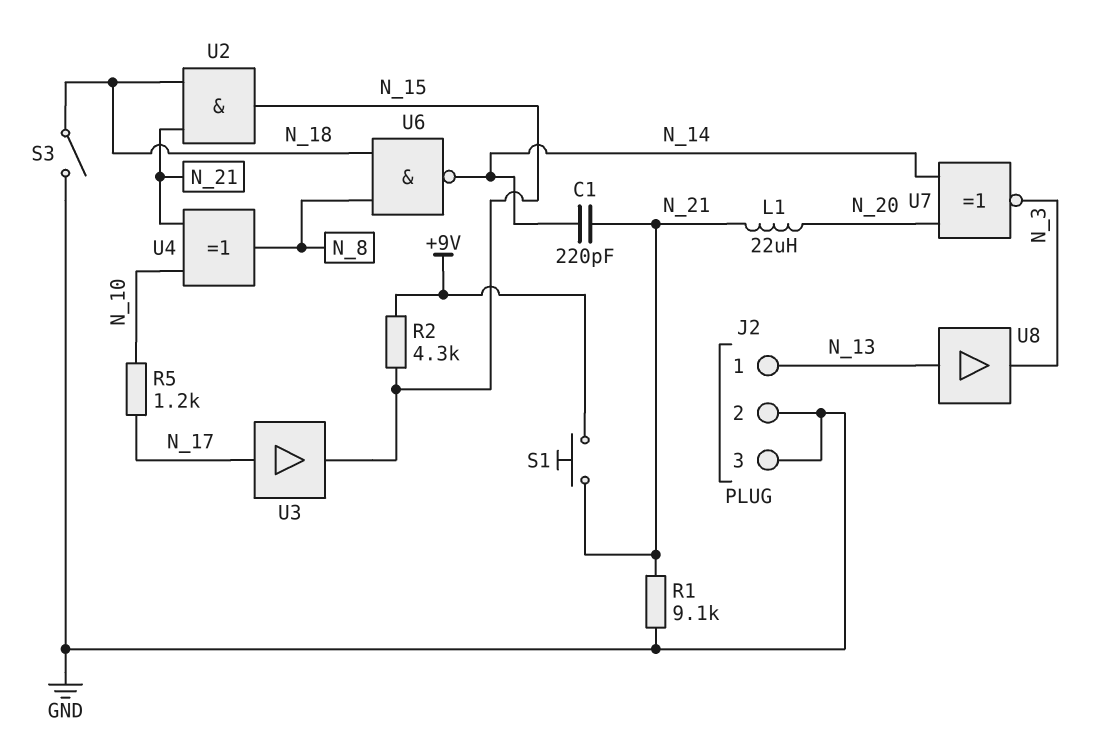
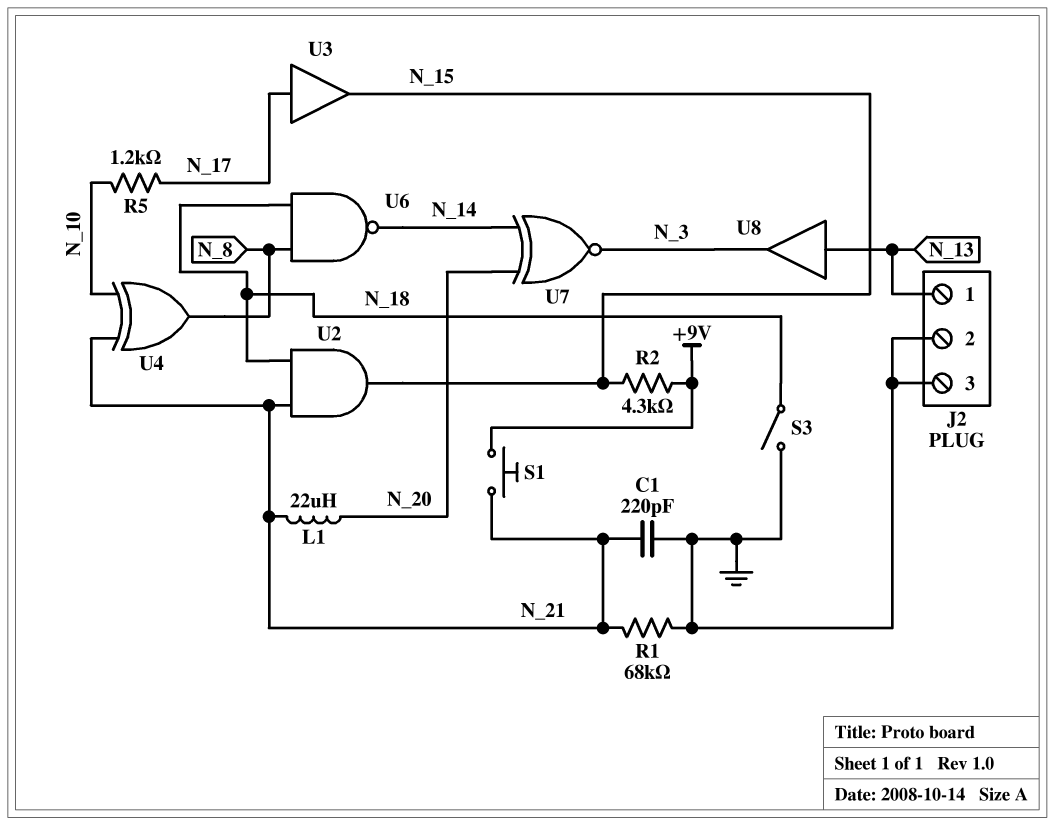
C1: 220pF (N_14, N_21) -> 220pF (GND, N_21)
R1: 9.1k (GND, N_21) -> 68k (GND, N_21)

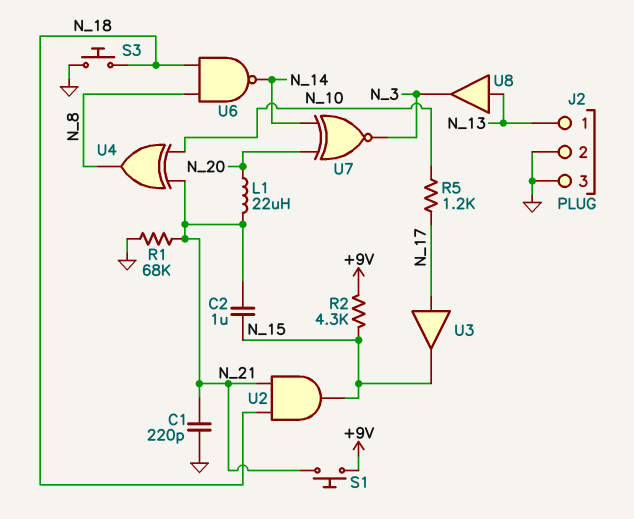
C2: none -> 1uF (N_15, N_21)
S3: switch (GND, N_18) -> button (GND, N_18)

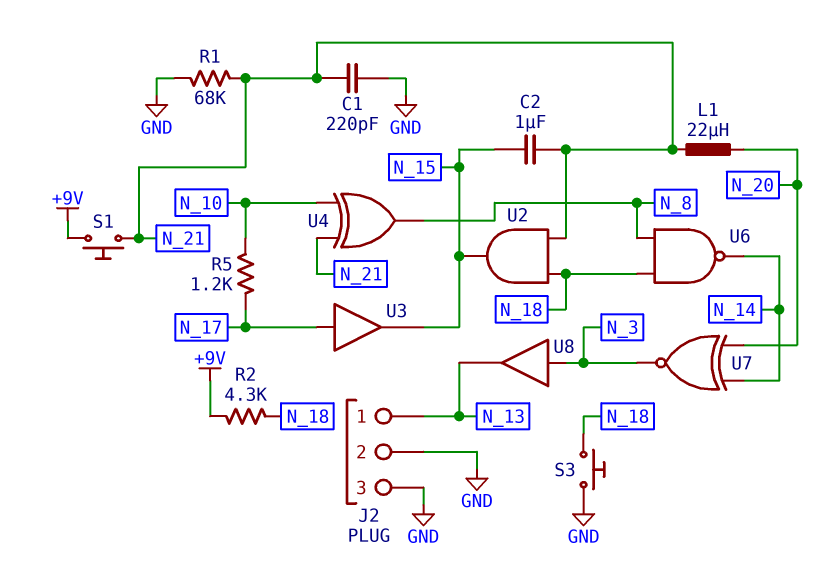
R2: 4.3k (+9V, N_15) -> 4.3k (+9V, N_18)
U8: buffer (in N_13, out N_3) -> buffer (in N_3, out N_13)

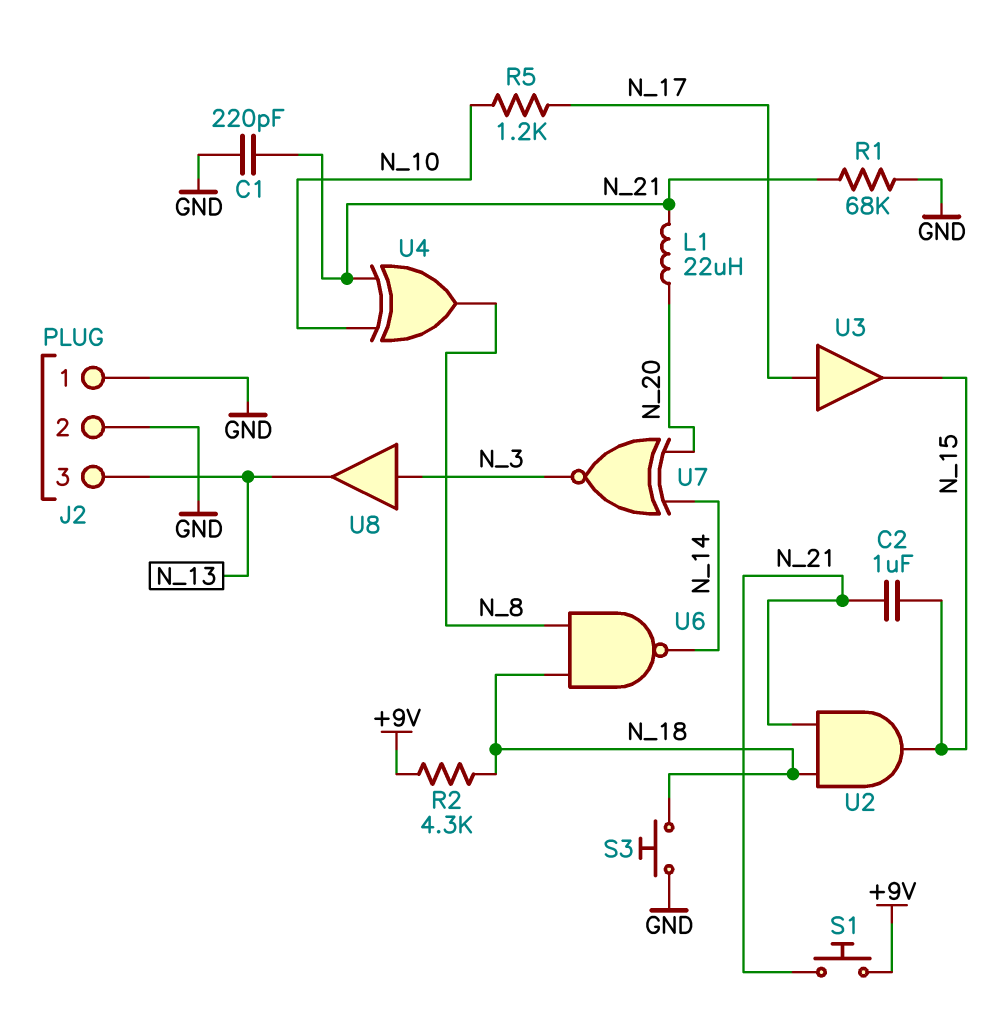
J2 pin 1: N_13 -> GND
J2 pin 3: GND -> N_13

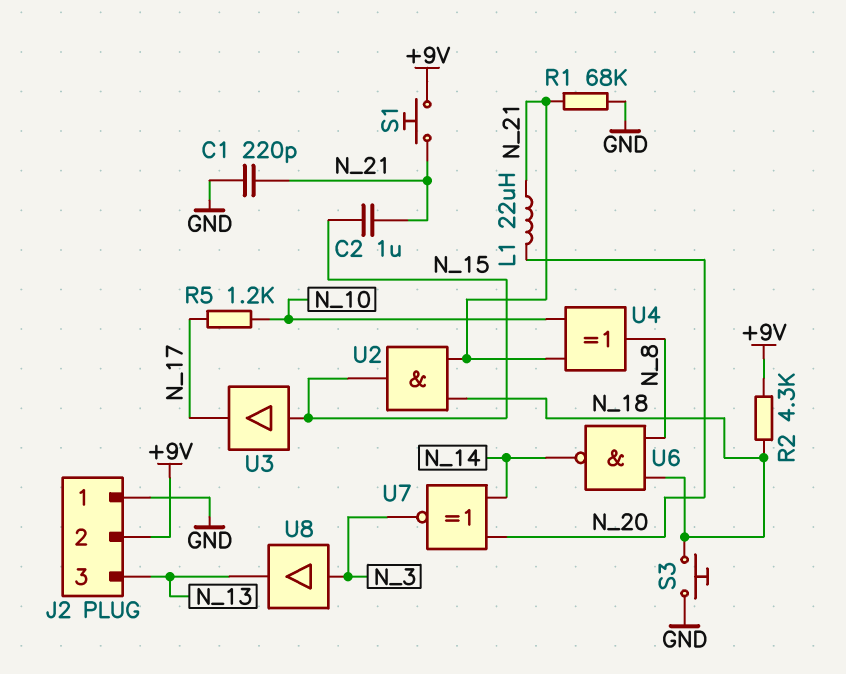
J2 pin 2: GND -> +9V
U3: buffer (in N_17, out N_15) -> buffer (in N_15, out N_17)

